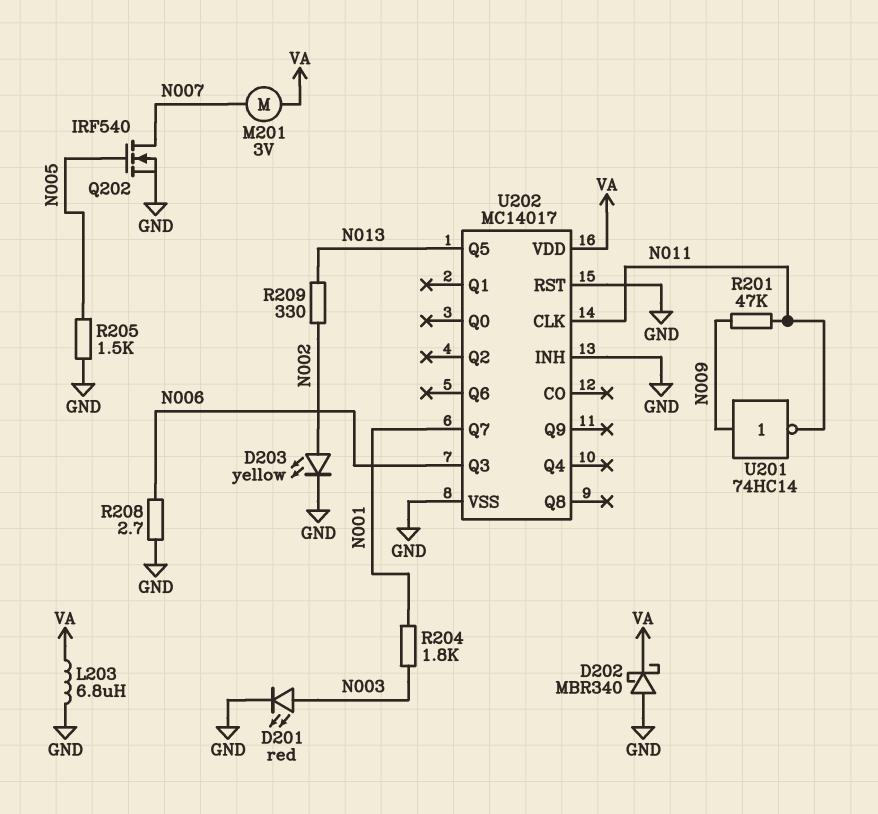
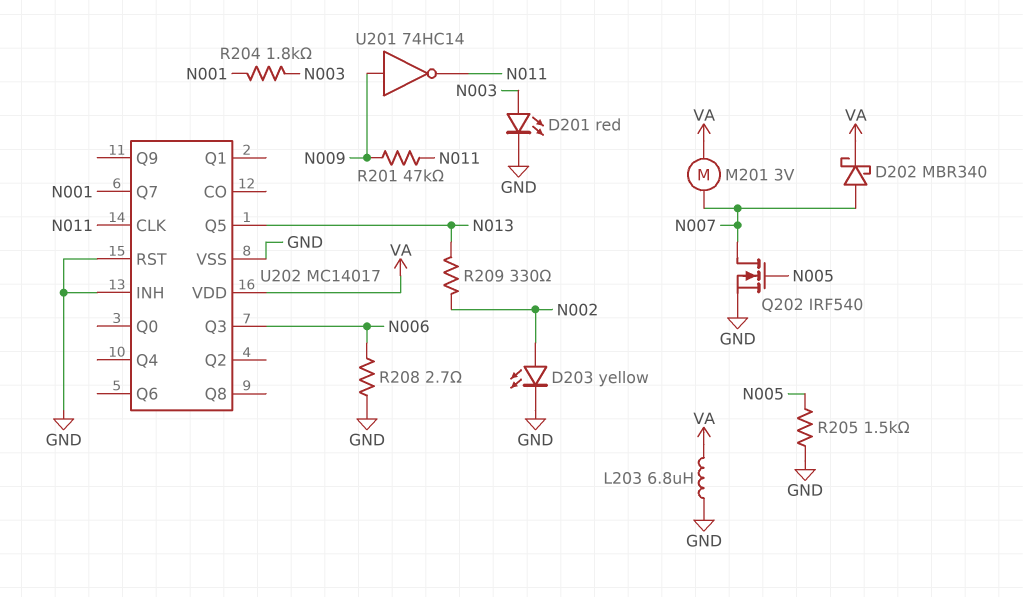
D202: schottky MBR340 (A GND, K VA) -> schottky MBR340 (A N007, K VA)

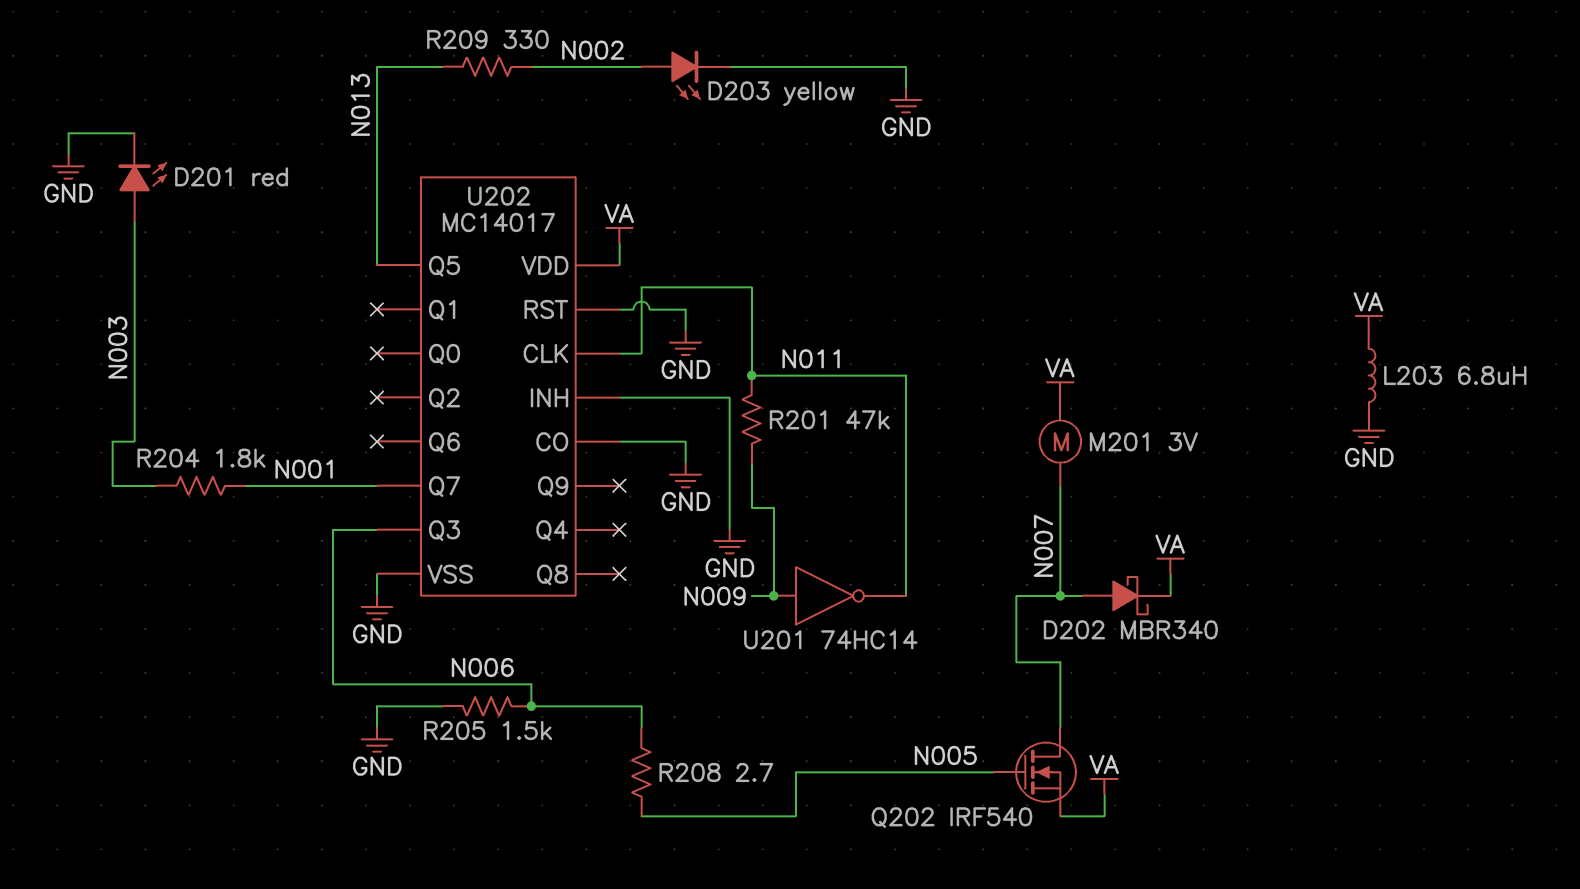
Q202: NMOS IRF540 (G N005, D N007, S GND) -> NMOS IRF540 (G N005, D N007, S VA)
R205: 1.5k (GND, N005) -> 1.5k (GND, N006)
R208: 2.7 (GND, N006) -> 2.7 (N005, N006)
U202 pin CO: none -> GND

